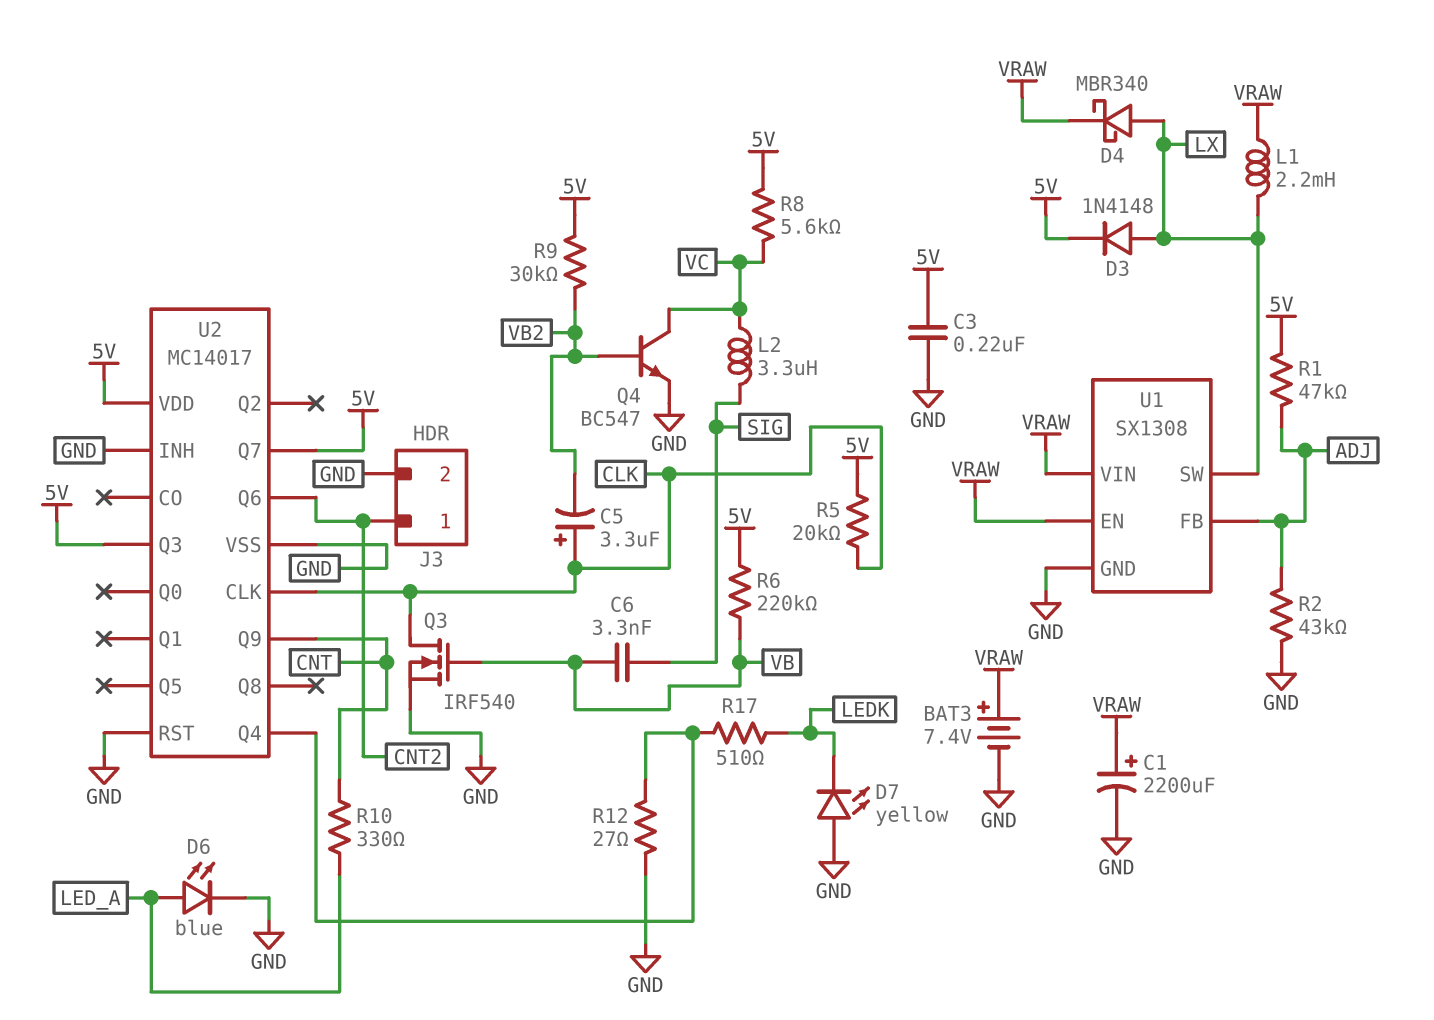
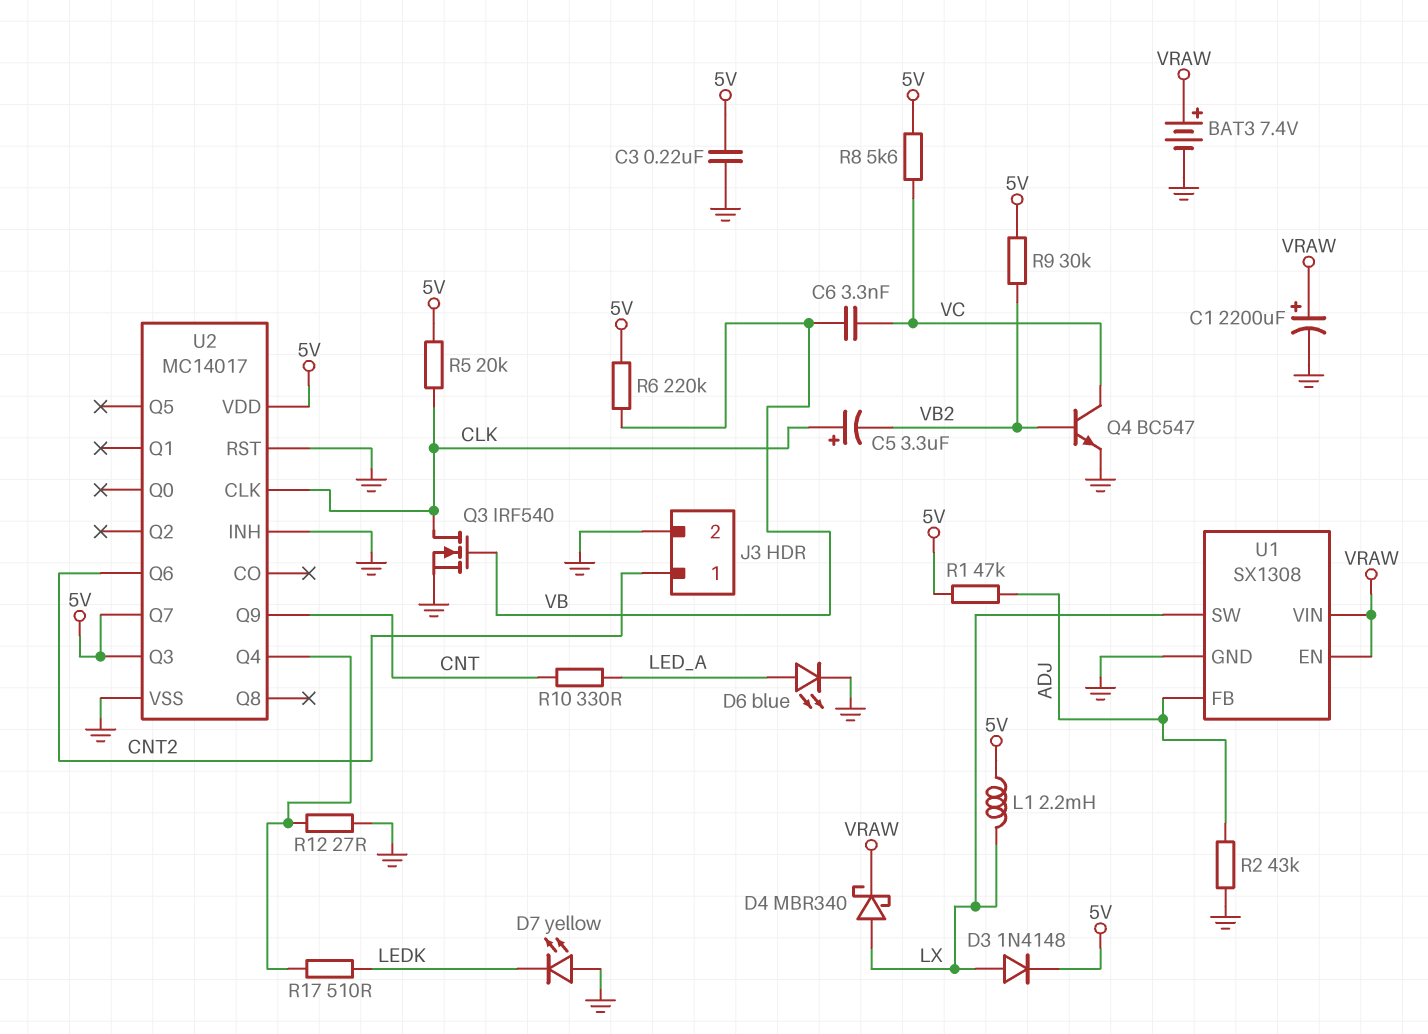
C6: 3.3nF (SIG, VB) -> 3.3nF (VB, VC)
L1: 2.2mH (LX, VRAW) -> 2.2mH (5V, LX)
L2: 3.3uH (SIG, VC) -> none

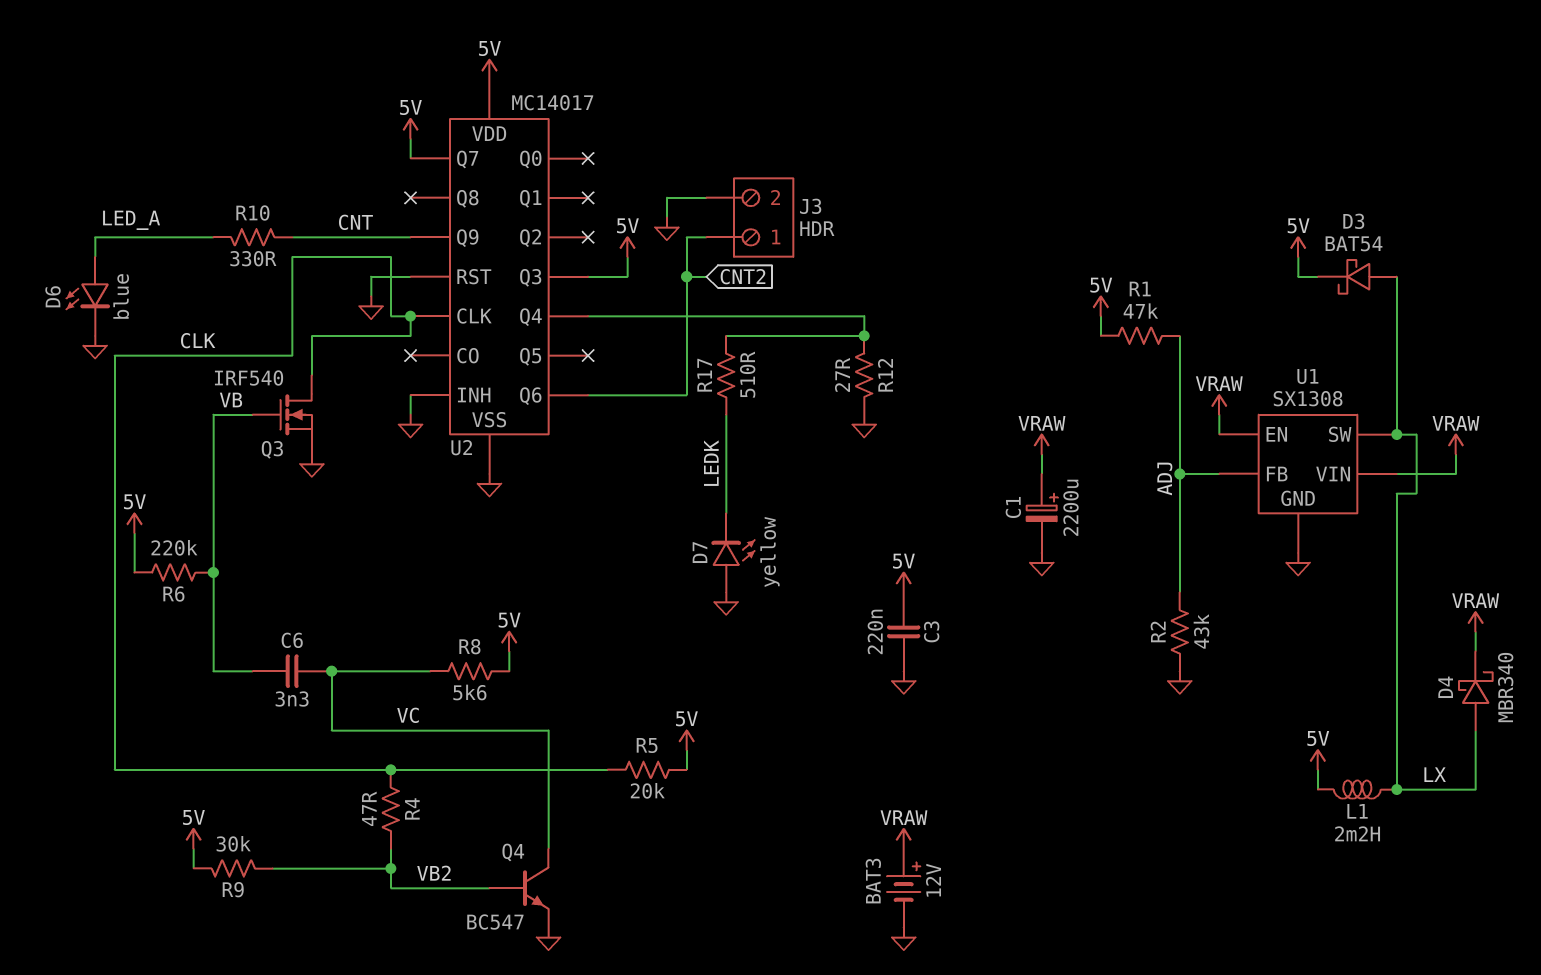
BAT3: 7.4V (plus VRAW, minus GND) -> 12V (plus VRAW, minus GND)
C5: 3.3uF (plus CLK, minus VB2) -> none
D3: diode 1N4148 (A LX, K 5V) -> schottky BAT54 (A LX, K 5V)
R4: none -> 47 (CLK, VB2)

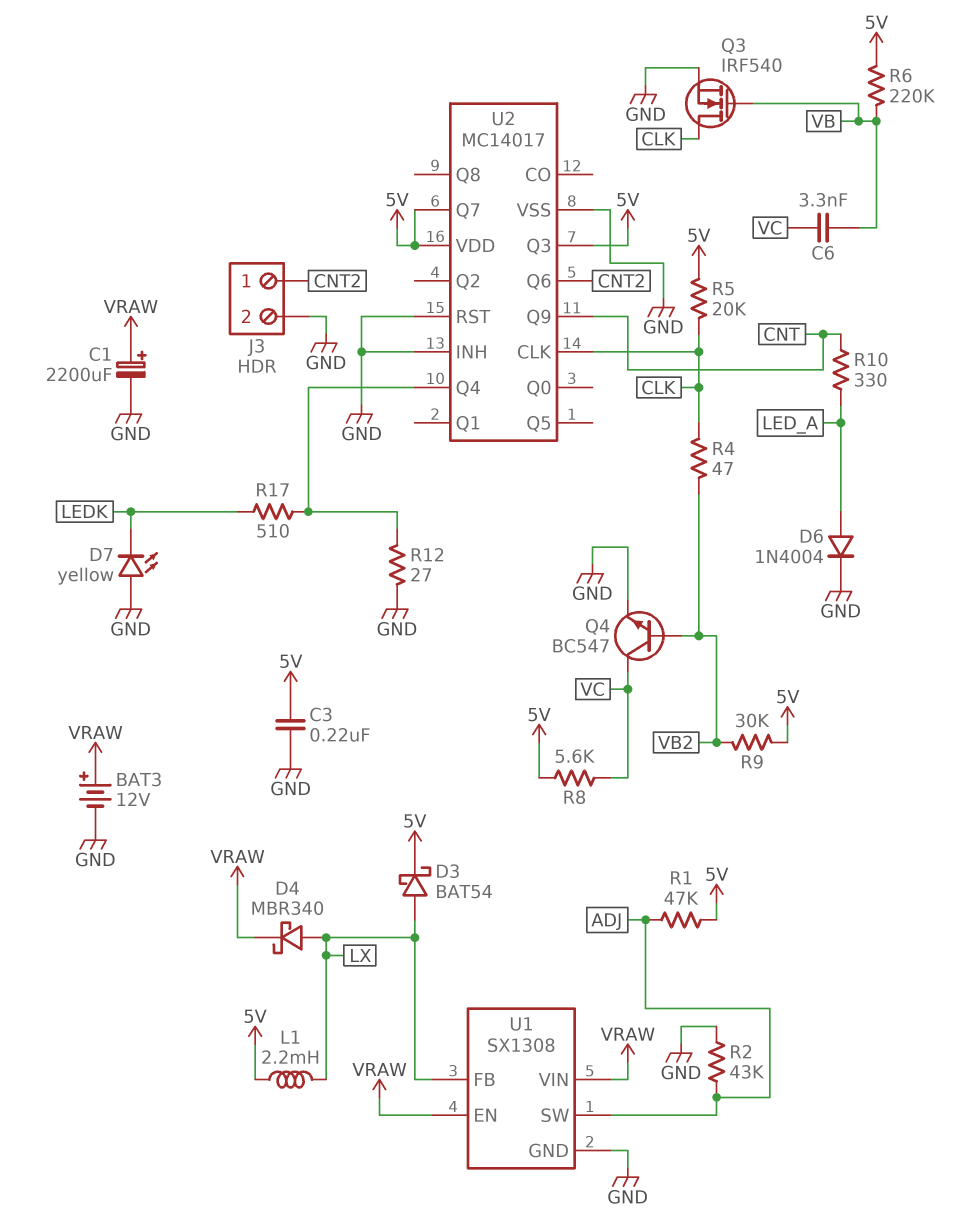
D6: LED blue (A LED_A, K GND) -> diode 1N4004 (A LED_A, K GND)
U1 pin FB: ADJ -> LX
U1 pin SW: LX -> ADJ

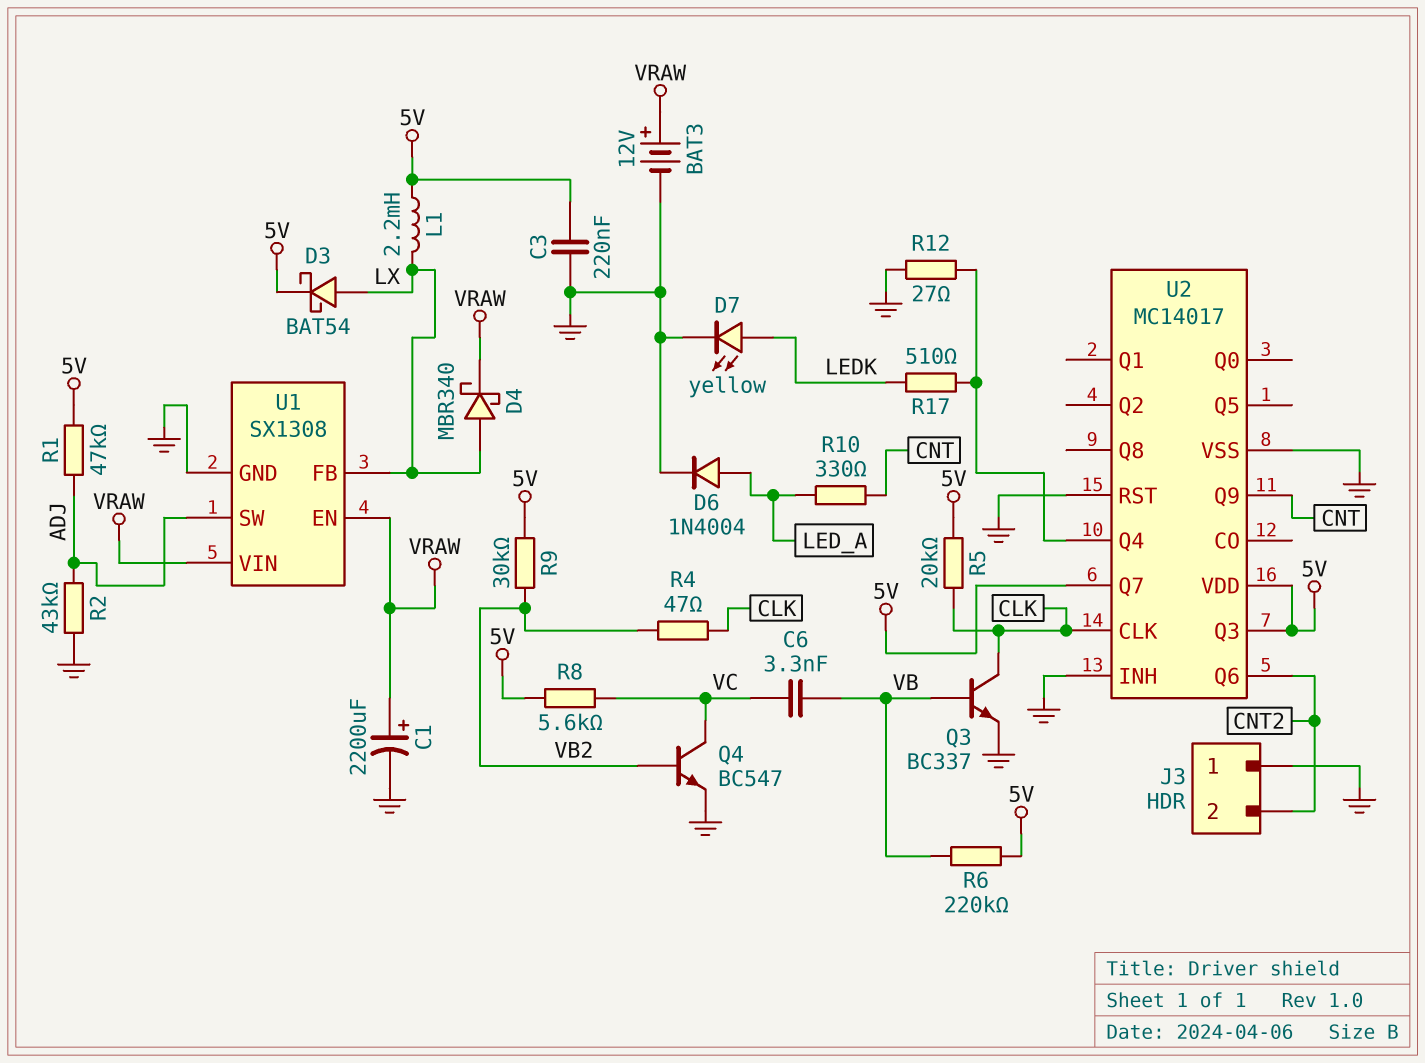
D7: LED yellow (A GND, K LEDK) -> LED yellow (A LEDK, K GND)
J3 pin 1: CNT2 -> GND
J3 pin 2: GND -> CNT2
Q3: NMOS IRF540 (G VB, D CLK, S GND) -> NPN BC337 (B VB, C CLK, E GND)

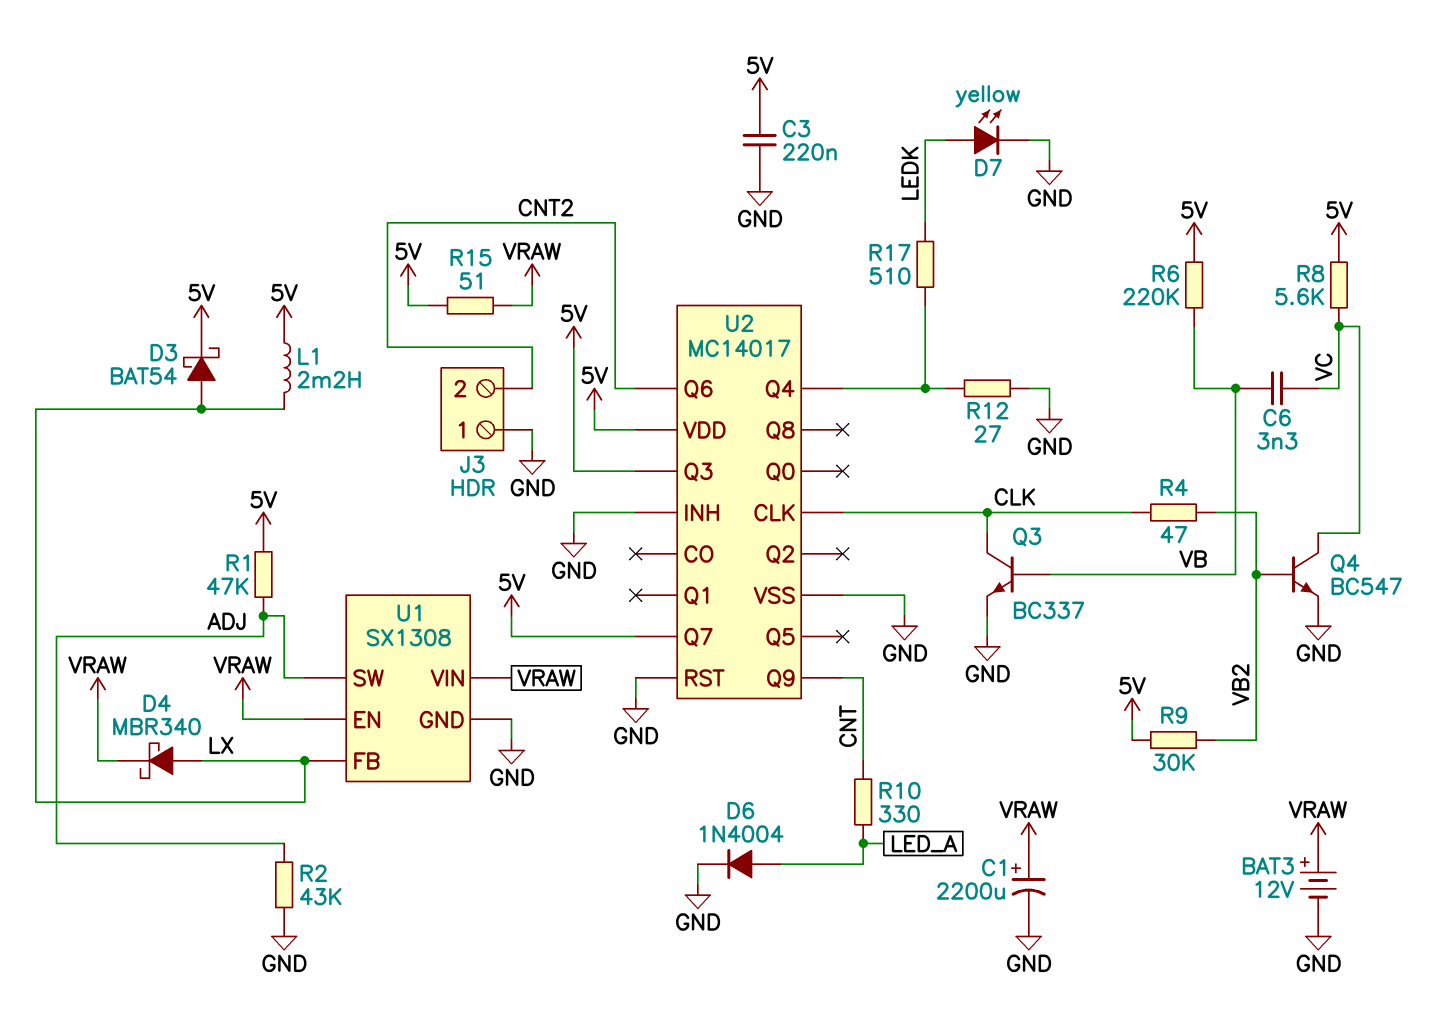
R5: 20k (5V, CLK) -> none
R15: none -> 51 (5V, VRAW)

